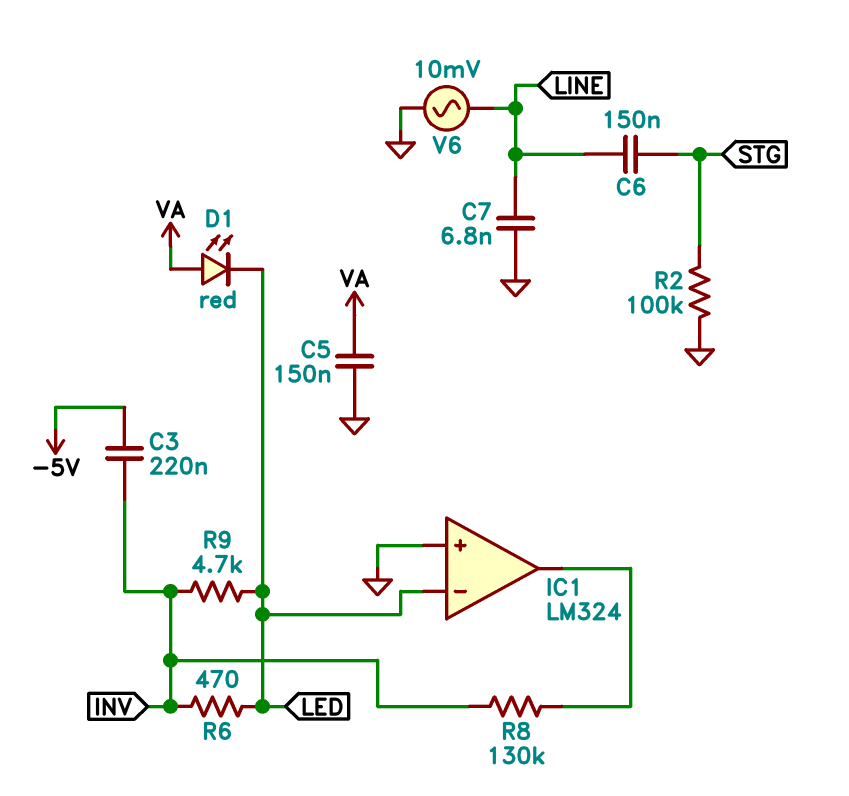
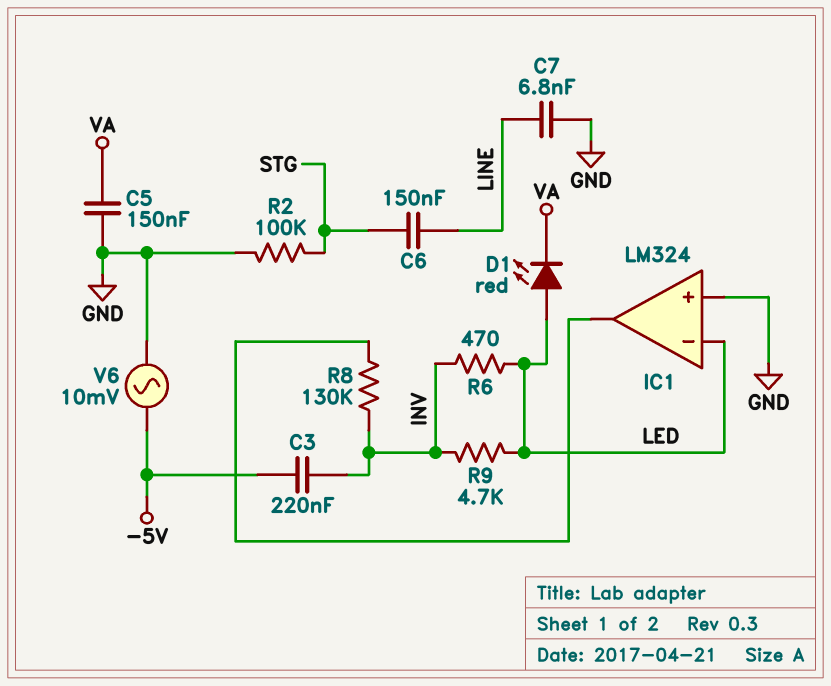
D1: LED red (A VA, K LED) -> LED red (A LED, K VA)
V6: AC 10mV (GND, LINE) -> AC 10mV (-5V, GND)

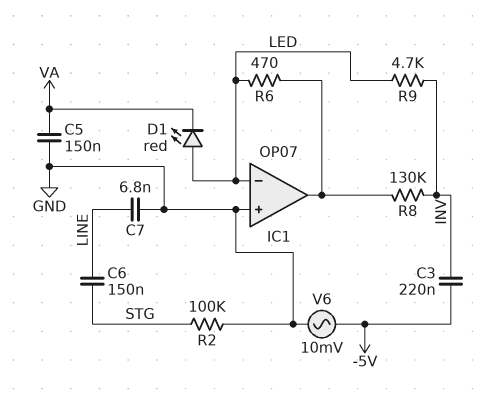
IC1: LM324 -> OP07
R6: 470 (INV, LED) -> 470 (IC1/out, LED)

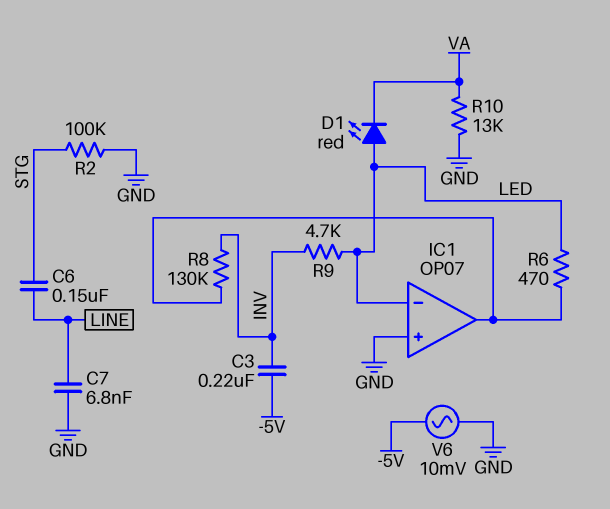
C5: 150nF (GND, VA) -> none
R10: none -> 13k (GND, VA)

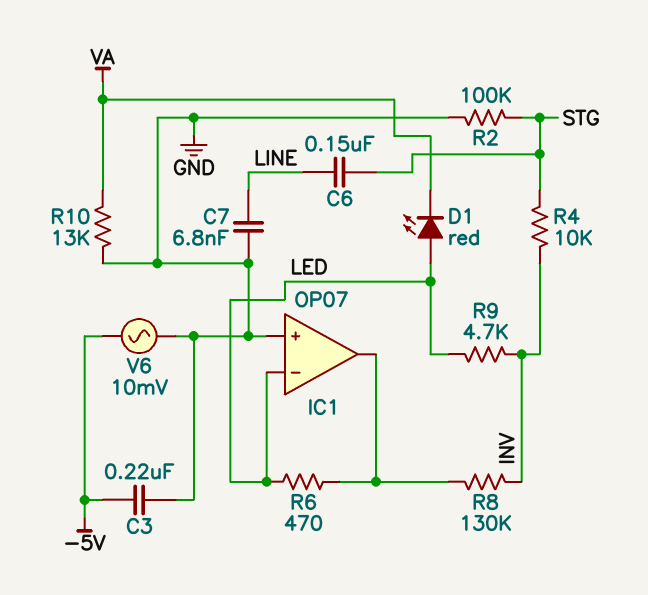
C3: 220nF (-5V, INV) -> 220nF (-5V, GND)
R4: none -> 10k (INV, STG)

